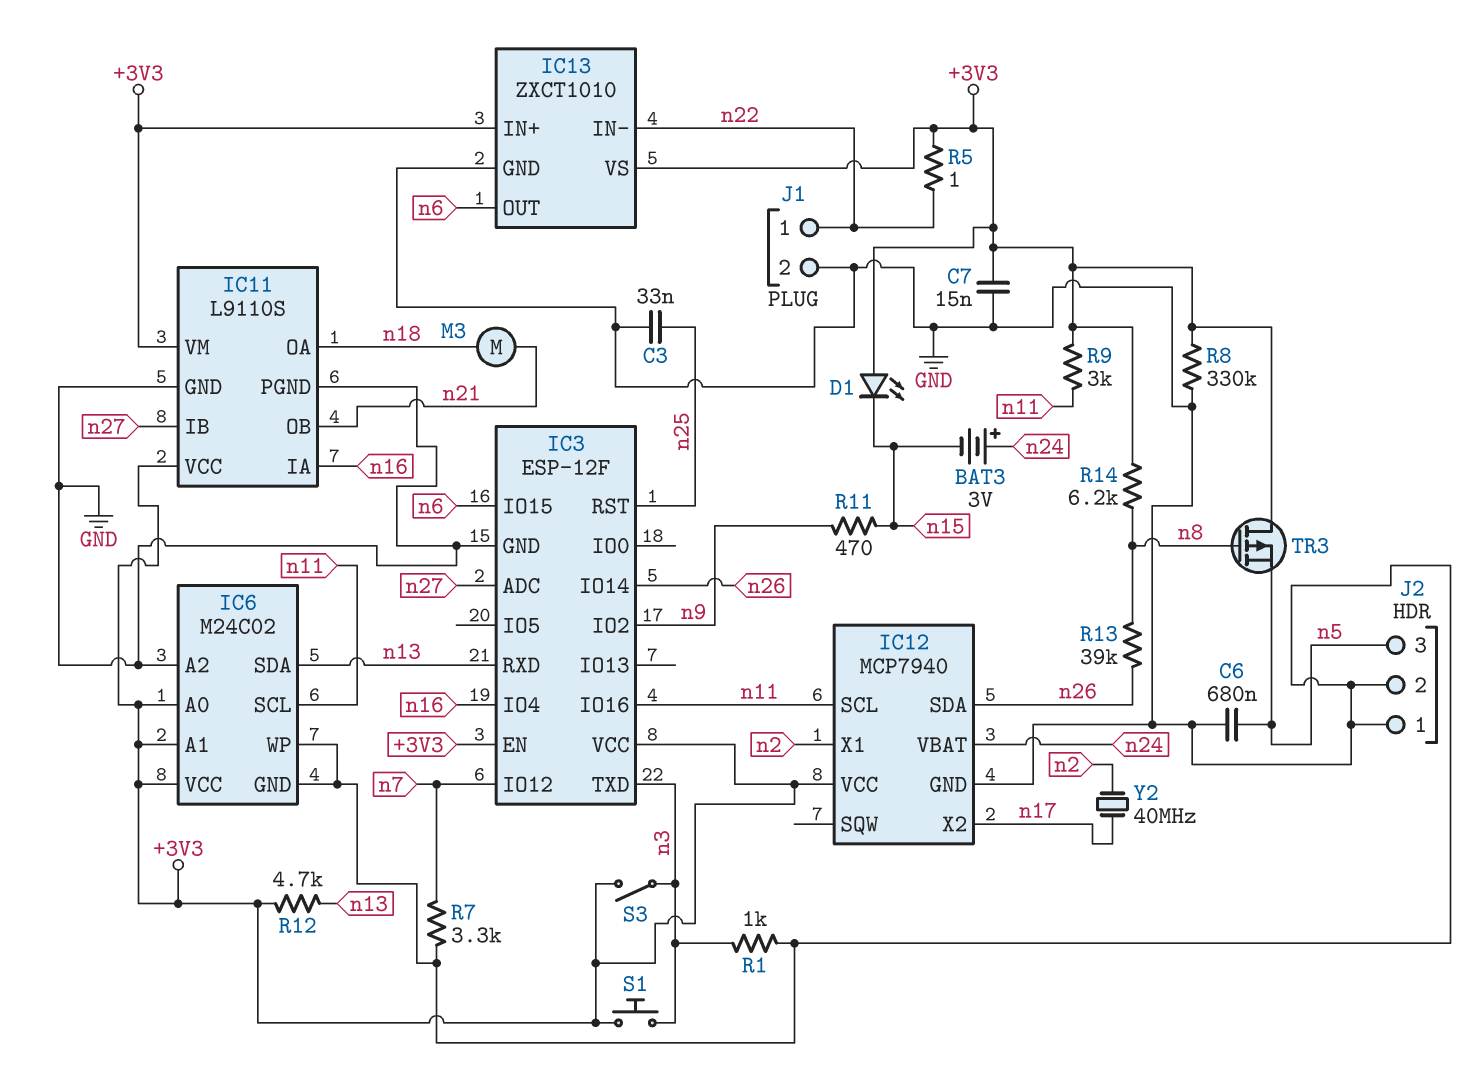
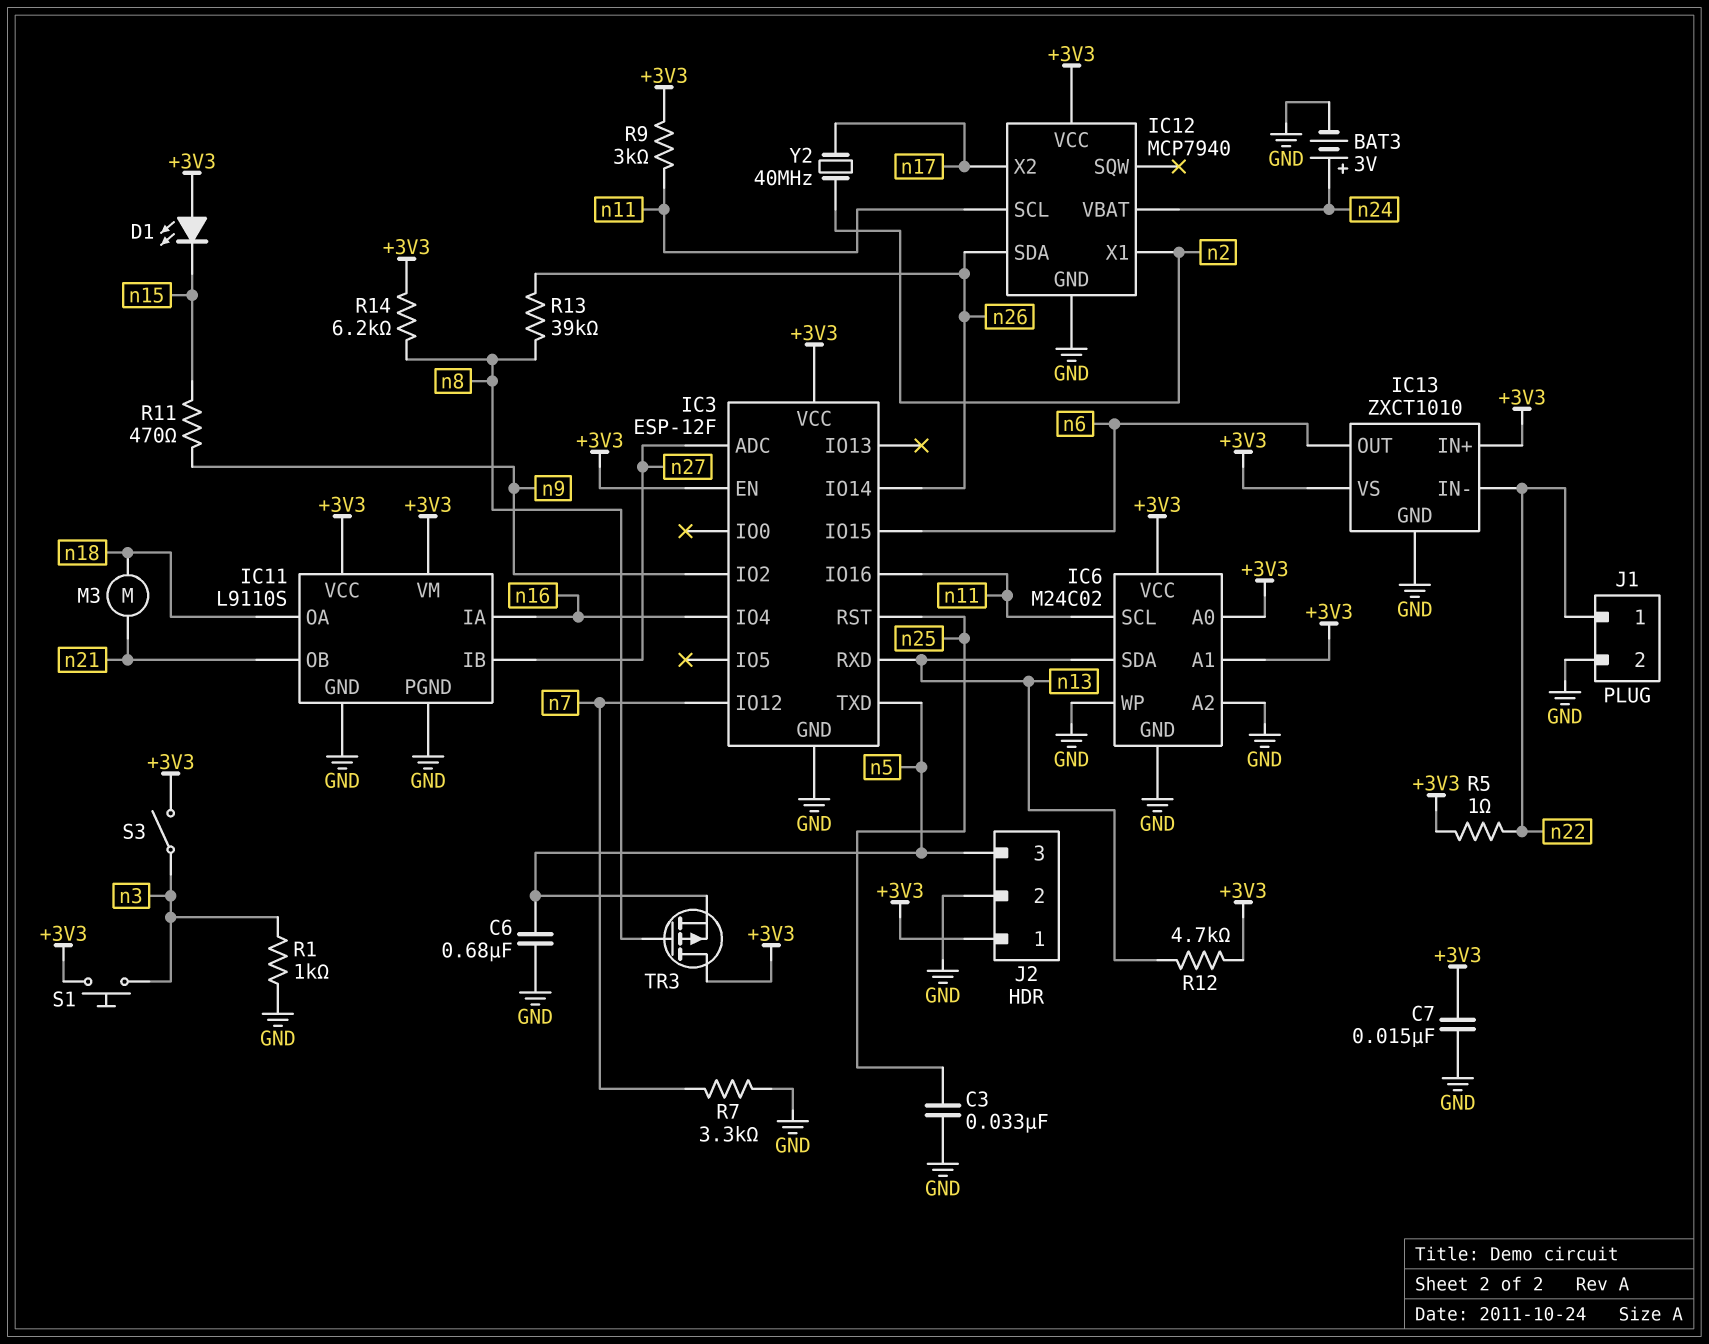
BAT3: 3V (plus n24, minus n15) -> 3V (plus n24, minus GND)
IC3 pin TXD: n3 -> n5
J2 pin 1: GND -> +3V3
R8: 330k (+3V3, GND) -> none

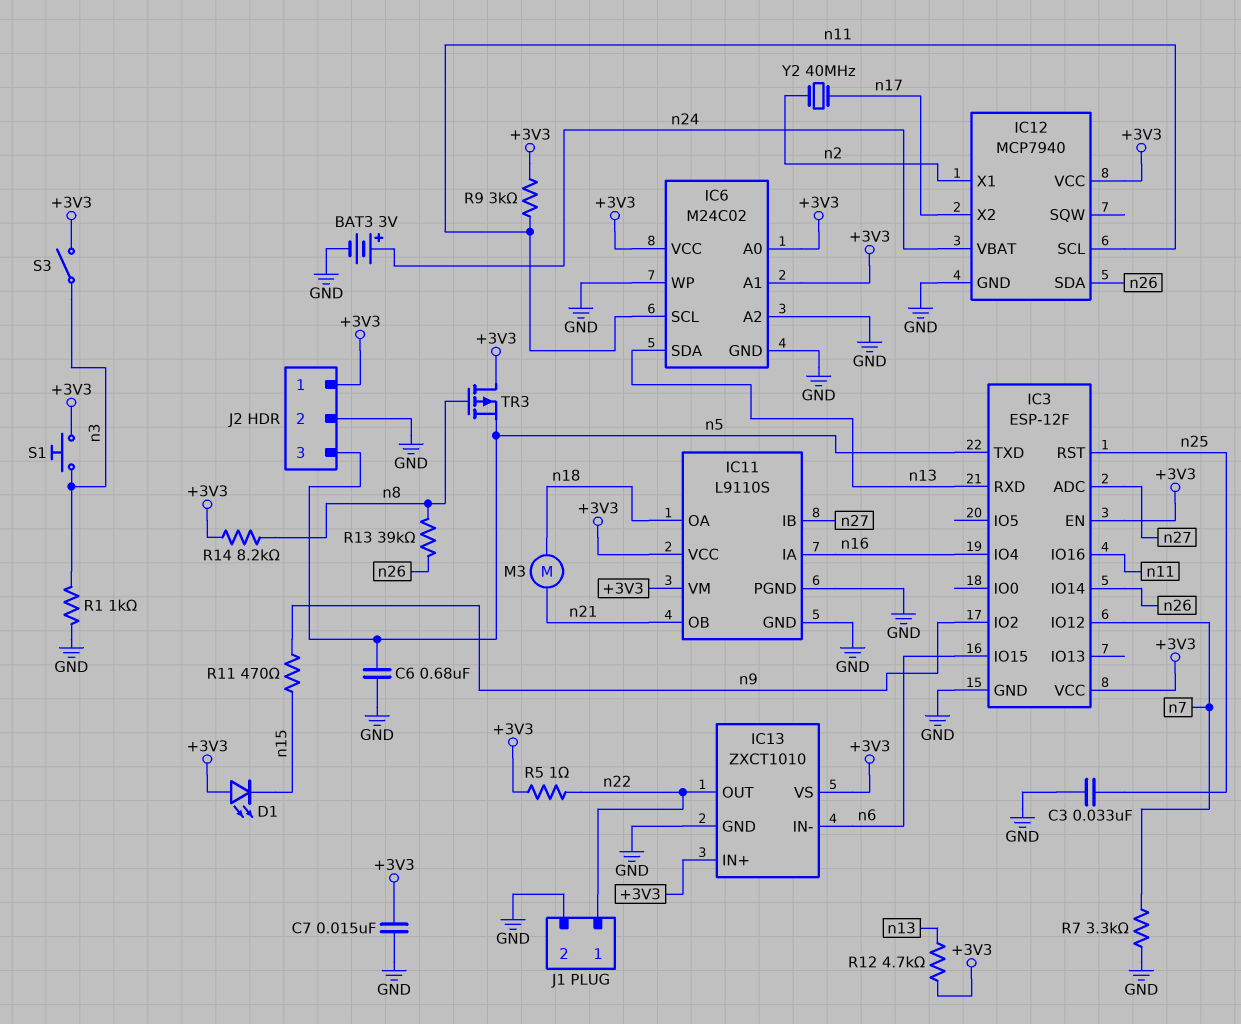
IC13 pin IN-: n22 -> n6
IC13 pin OUT: n6 -> n22
R14: 6.2k (+3V3, n8) -> 8.2k (+3V3, n8)

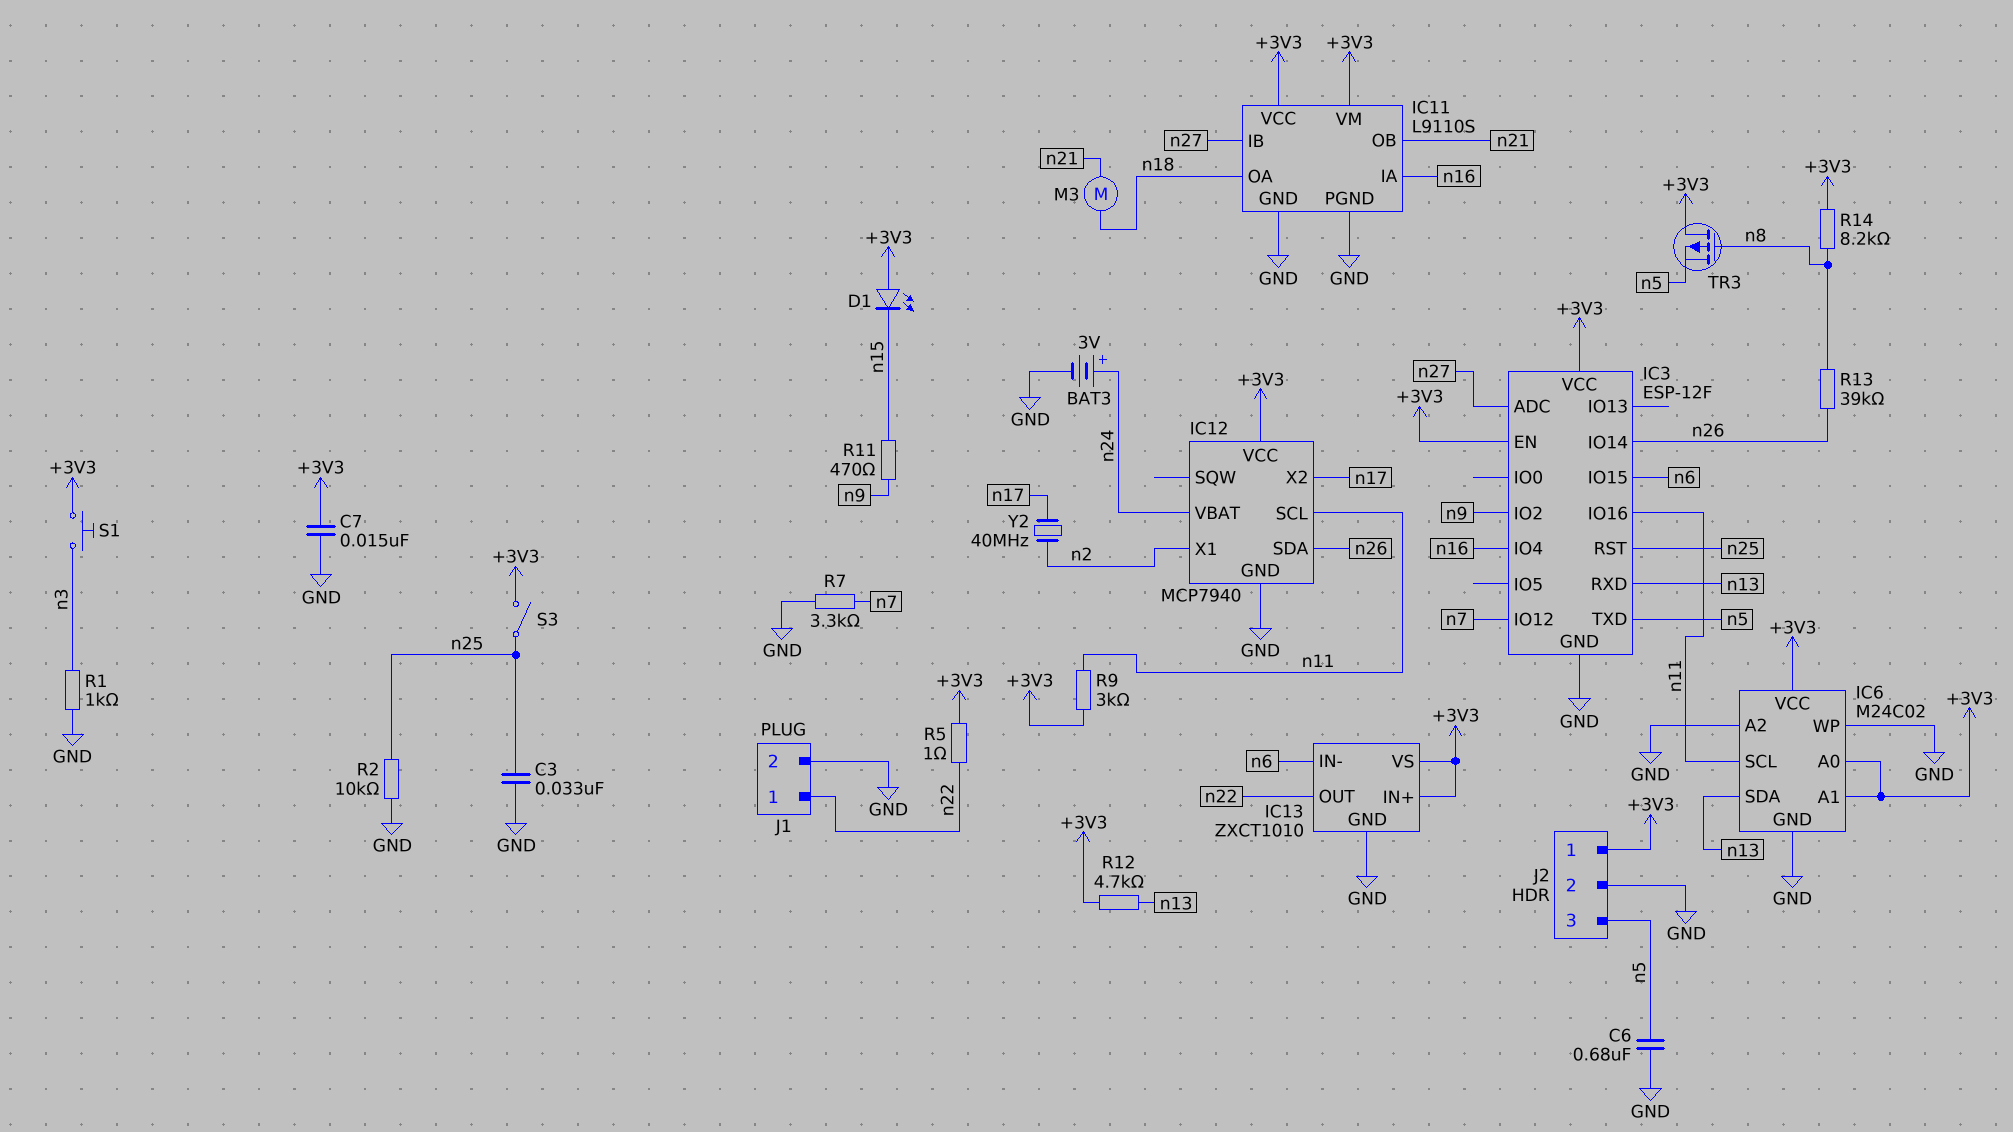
R2: none -> 10k (GND, n25)
S3: switch (+3V3, n3) -> switch (+3V3, n25)

